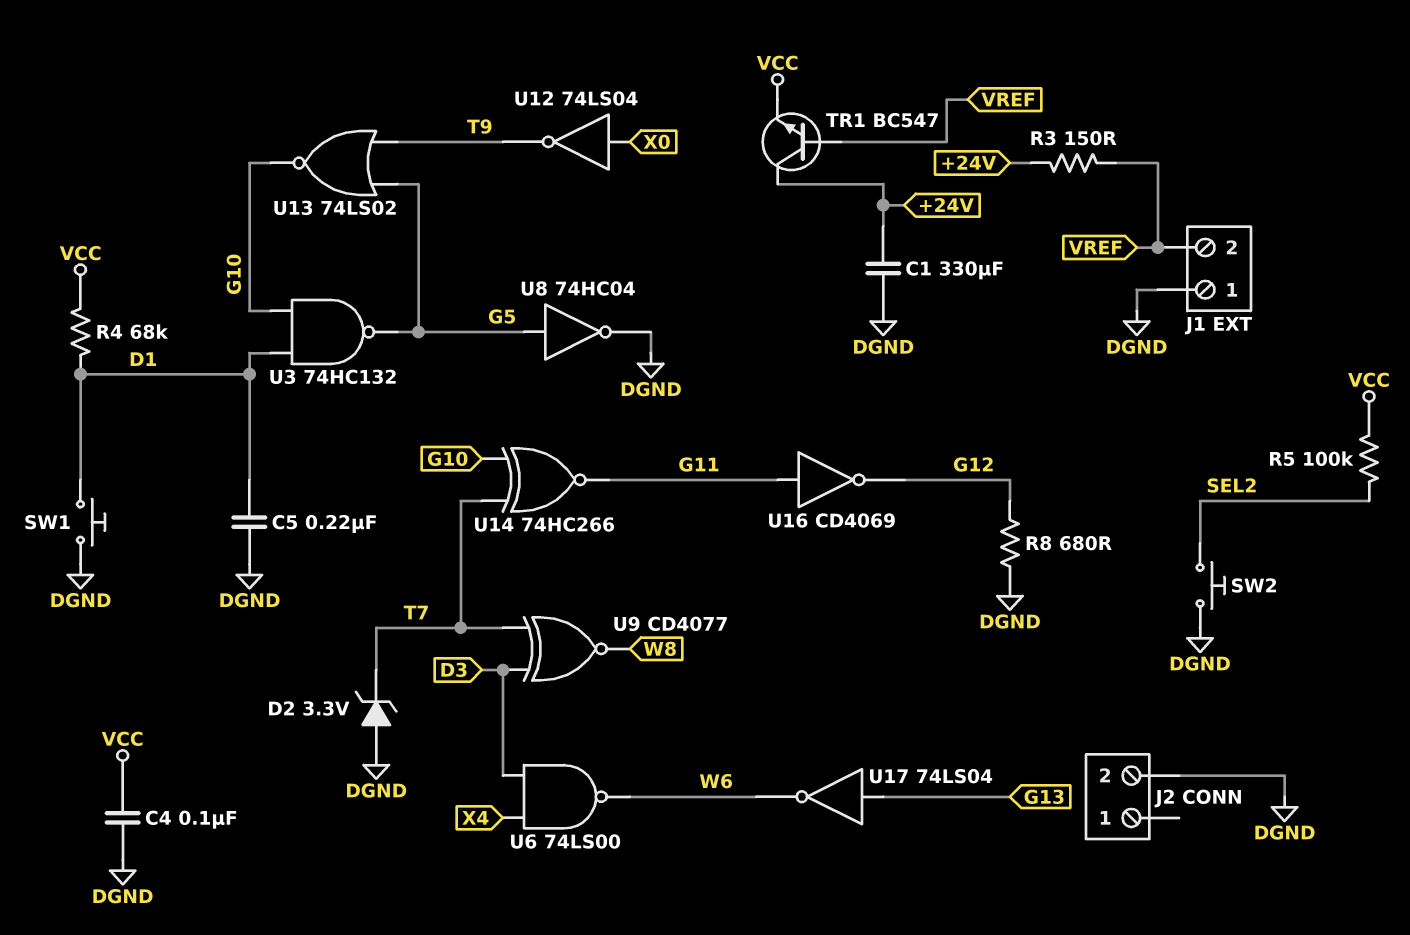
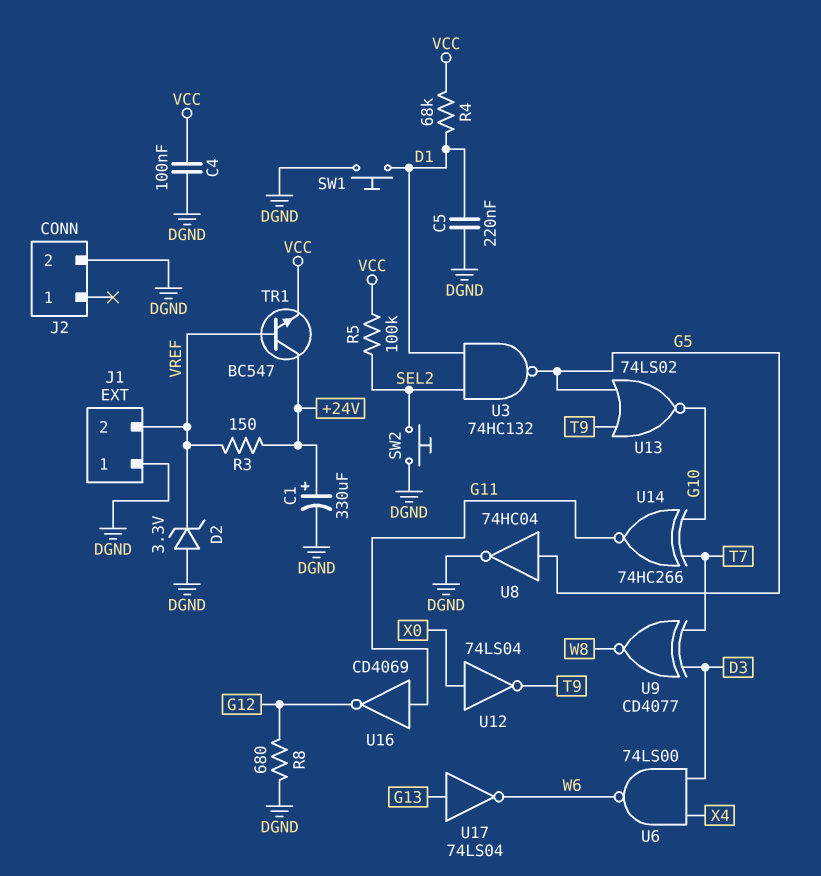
C1: 330uF (+24V, DGND) -> 330uF (plus +24V, minus DGND)
D2: zener 3.3V (A DGND, K T7) -> zener 3.3V (A DGND, K VREF)
U3: NAND 74HC132 (in D1, in G10, out G5) -> NAND 74HC132 (in D1, in SEL2, out G5)

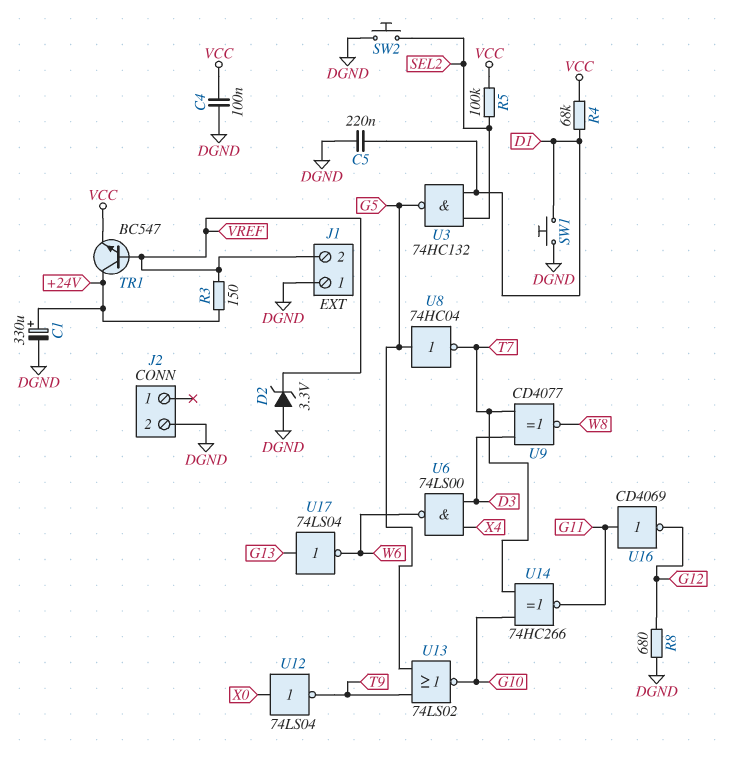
U8: NOT 74HC04 (in G5, out DGND) -> NOT 74HC04 (in G5, out T7)

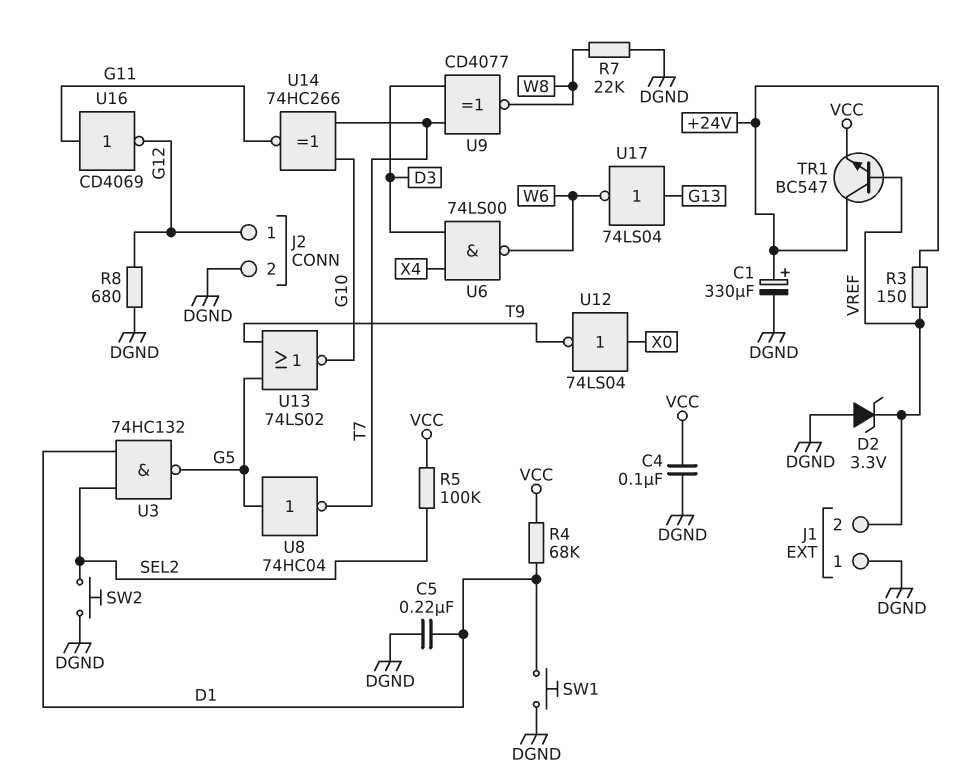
J2 pin 1: none -> G12
R7: none -> 22k (DGND, W8)

